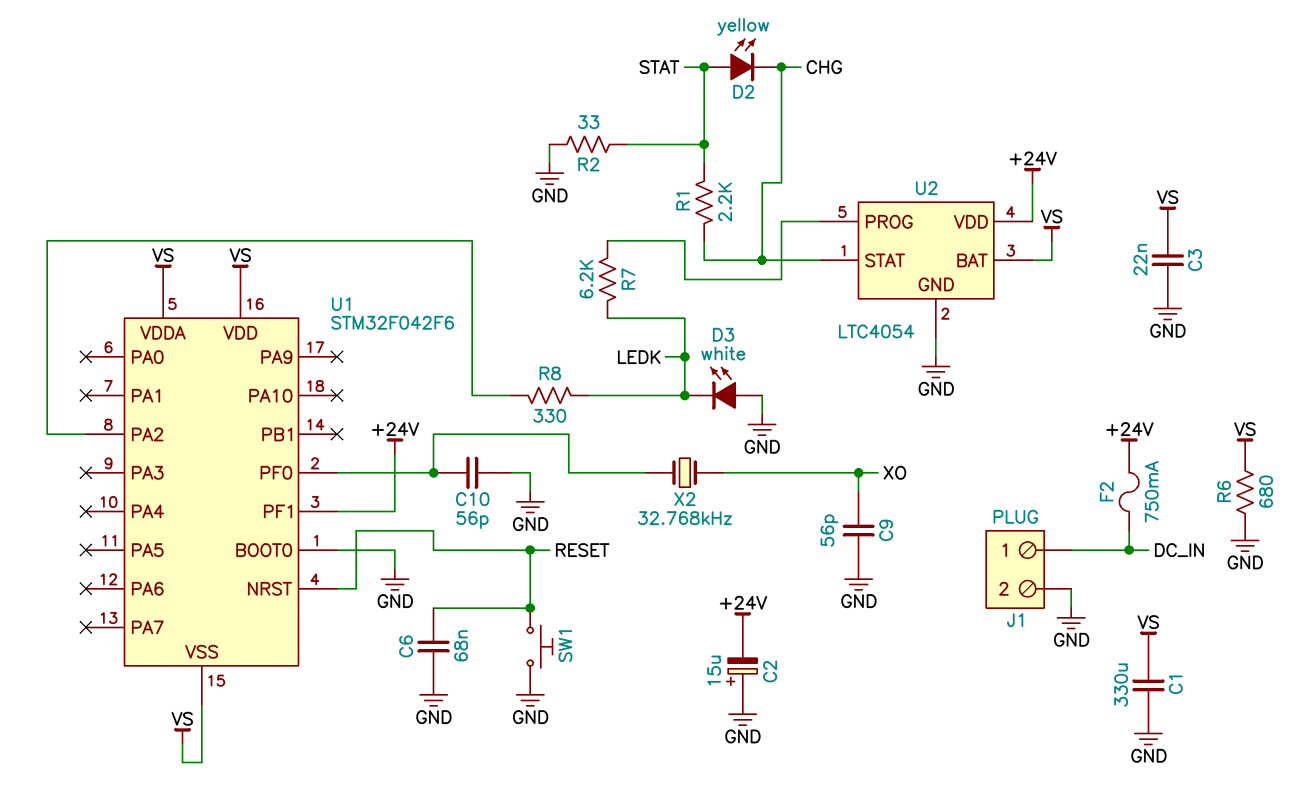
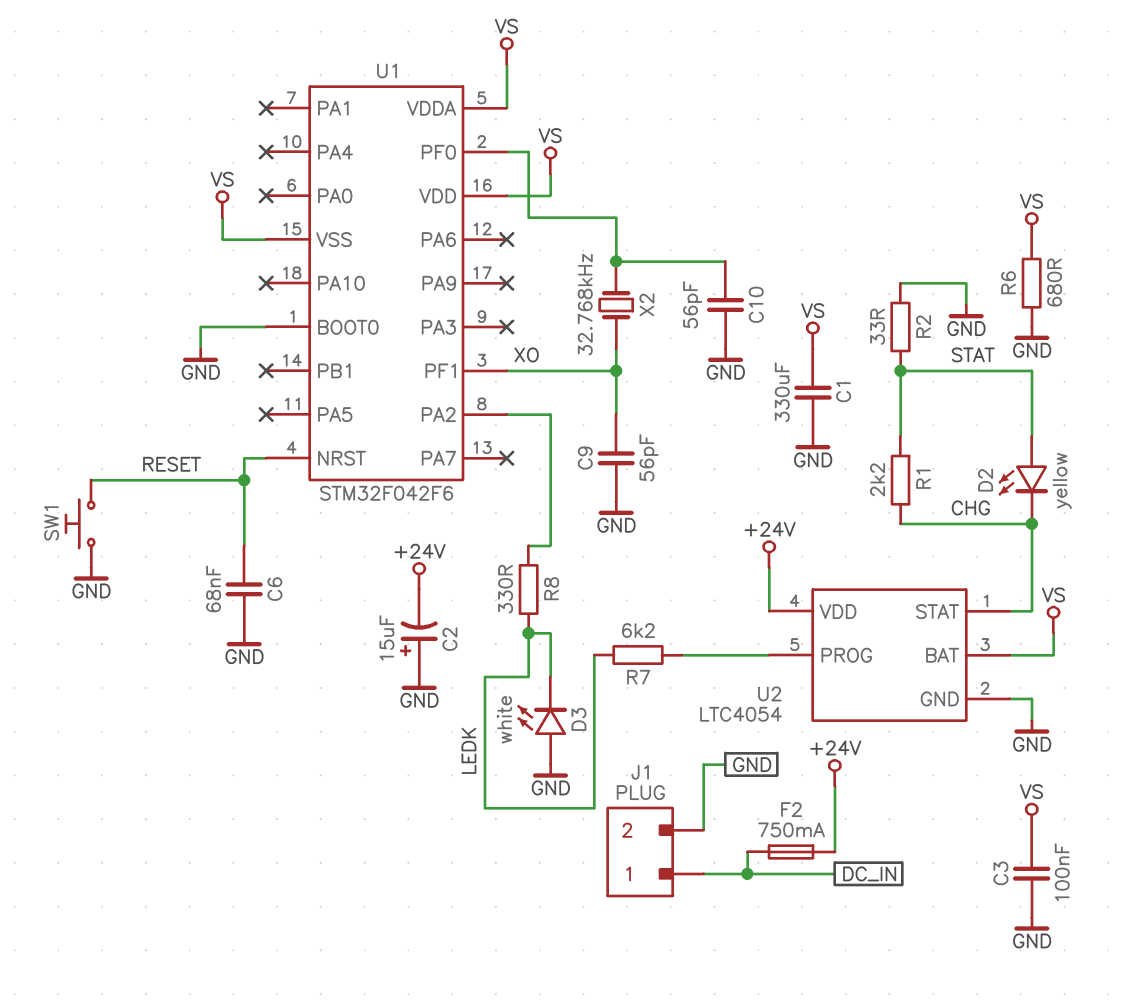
C3: 22nF (GND, VS) -> 100nF (GND, VS)
U1 pin PF1: +24V -> XO

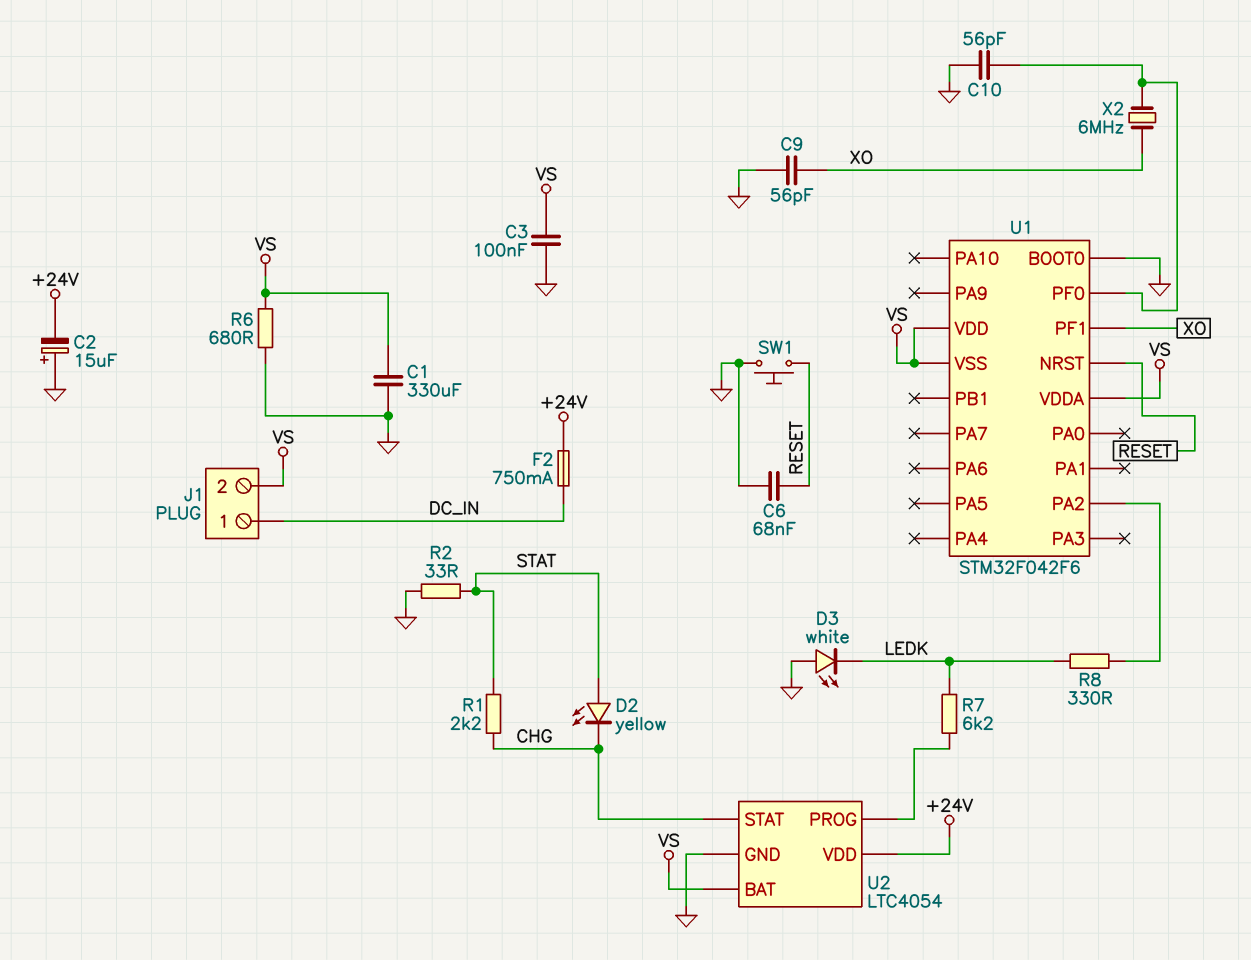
J1 pin 2: GND -> VS
X2: 32.768kHz (U1/PF0, XO) -> 6MHz (U1/PF0, XO)

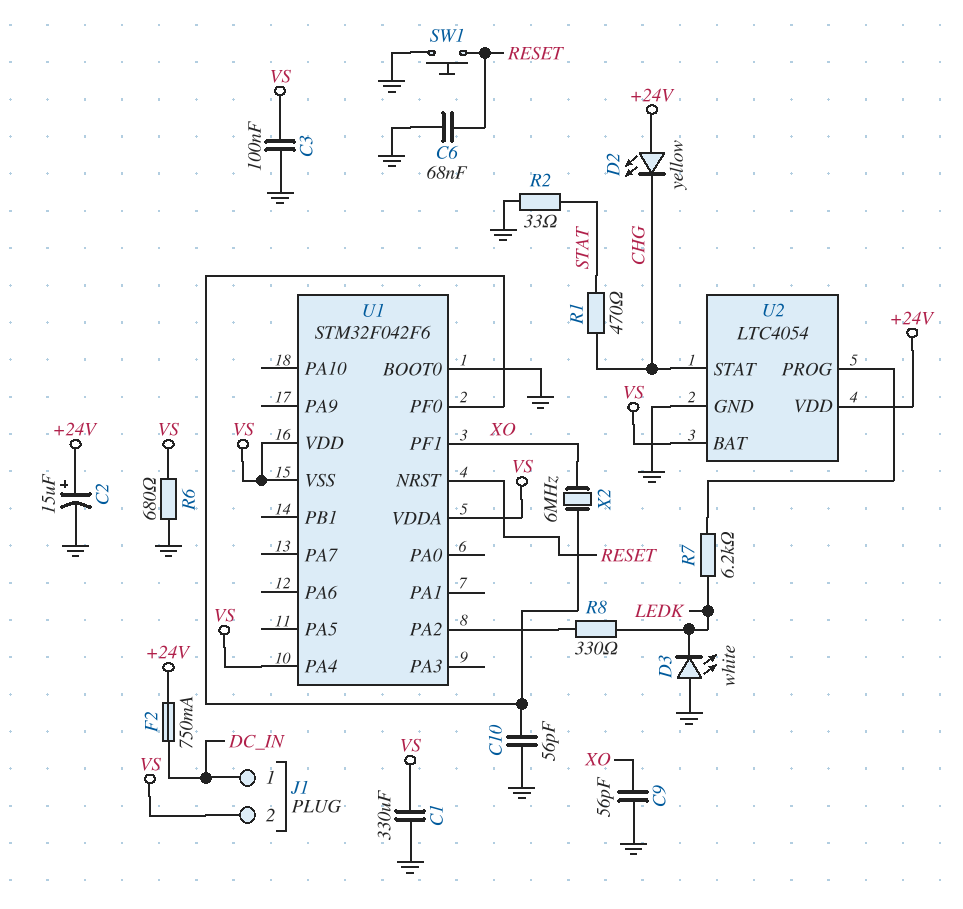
C2: 15uF (plus GND, minus +24V) -> 15uF (plus +24V, minus GND)
D2: LED yellow (A STAT, K CHG) -> LED yellow (A +24V, K CHG)
R1: 2.2k (CHG, STAT) -> 470 (CHG, STAT)
U1 pin PA4: none -> VS

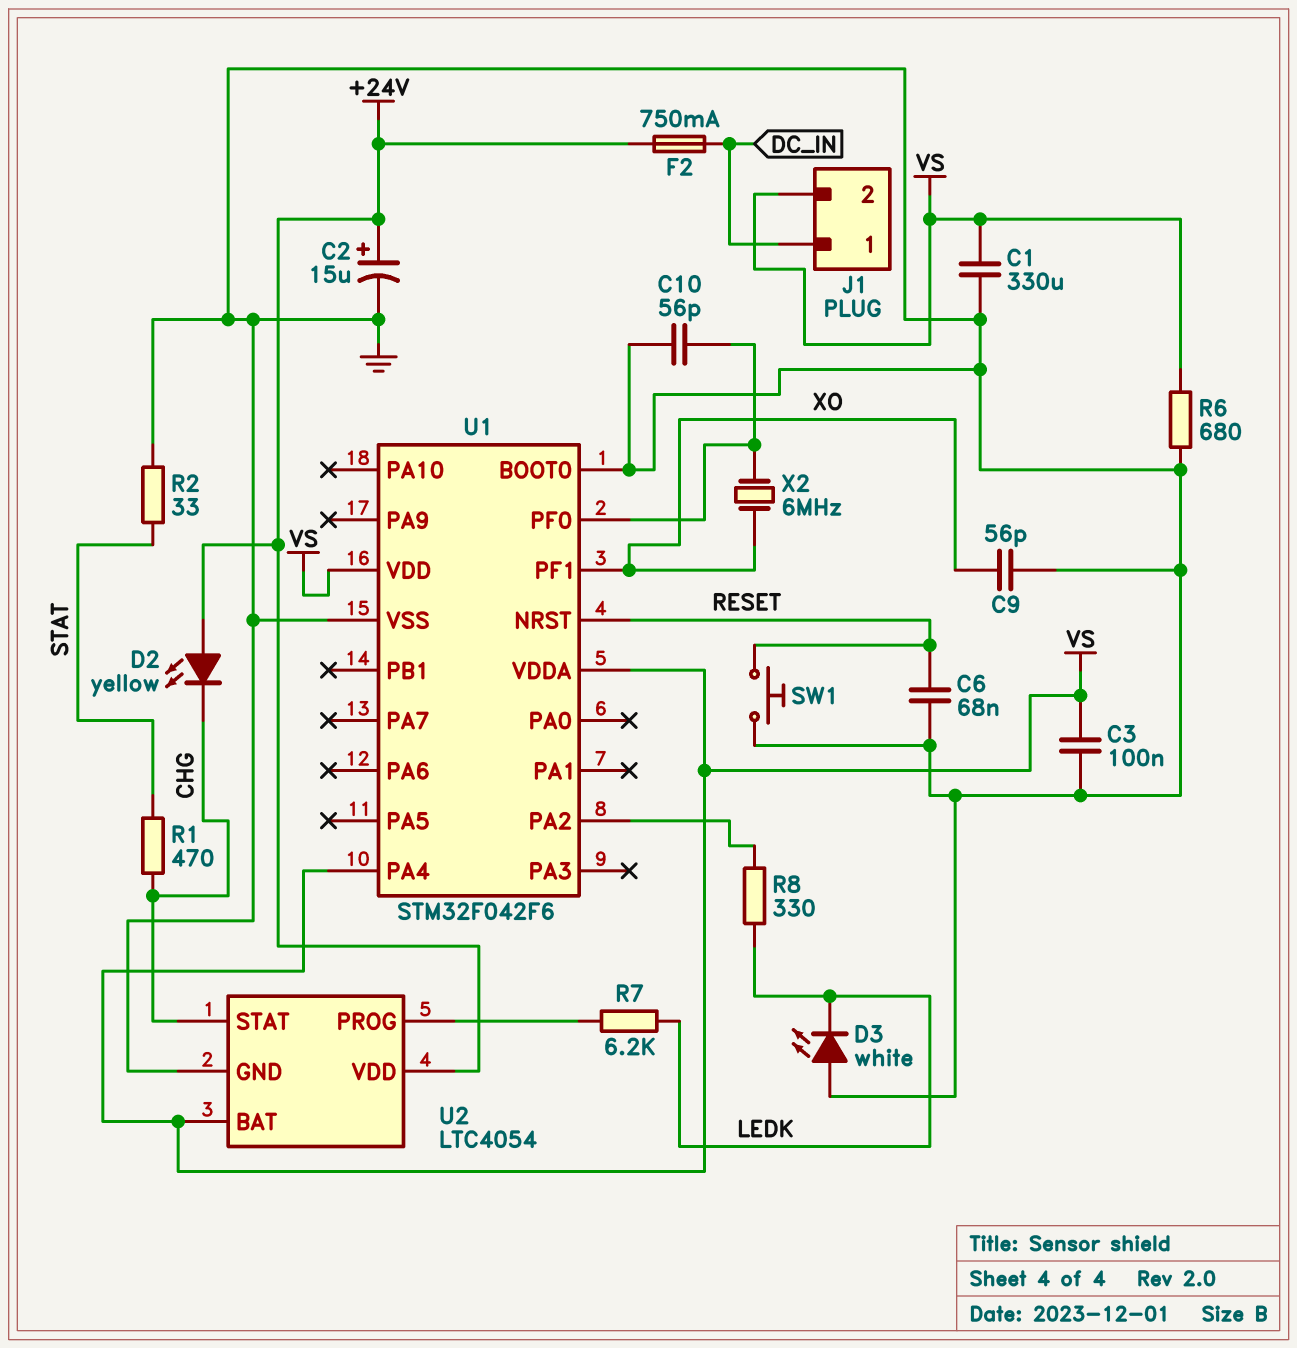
U1 pin VSS: VS -> GND

